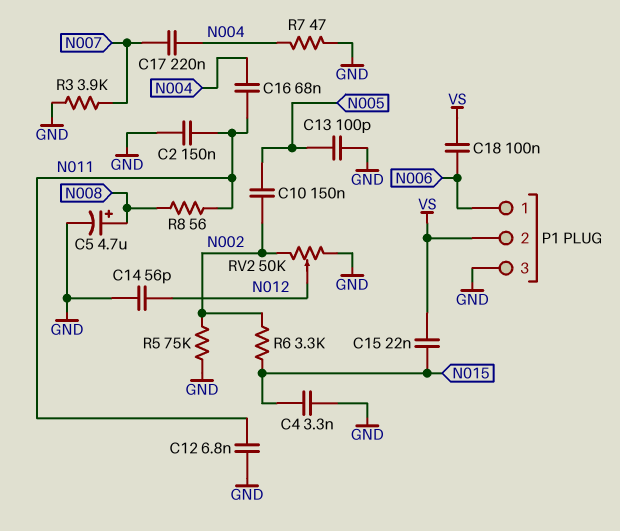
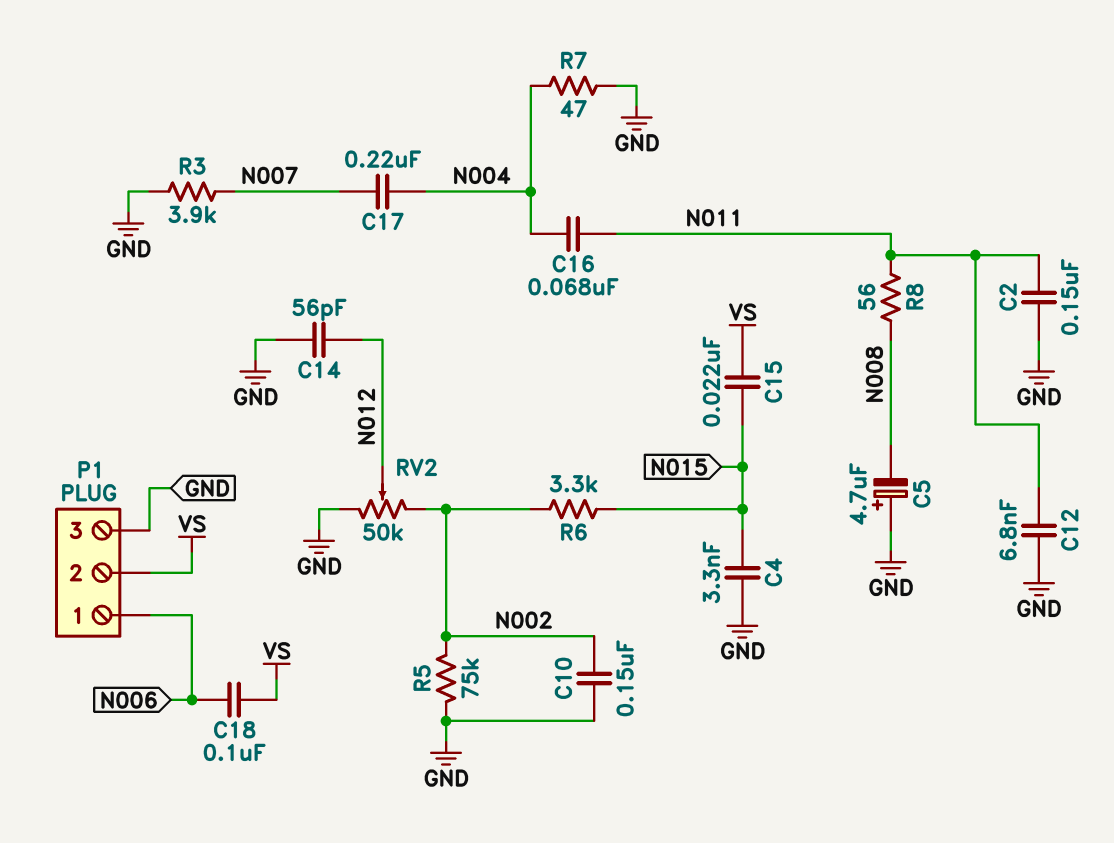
C5: 4.7uF (plus N008, minus GND) -> 4.7uF (plus GND, minus N008)
C10: 150nF (N002, N005) -> 150nF (GND, N002)
C13: 100pF (GND, N005) -> none

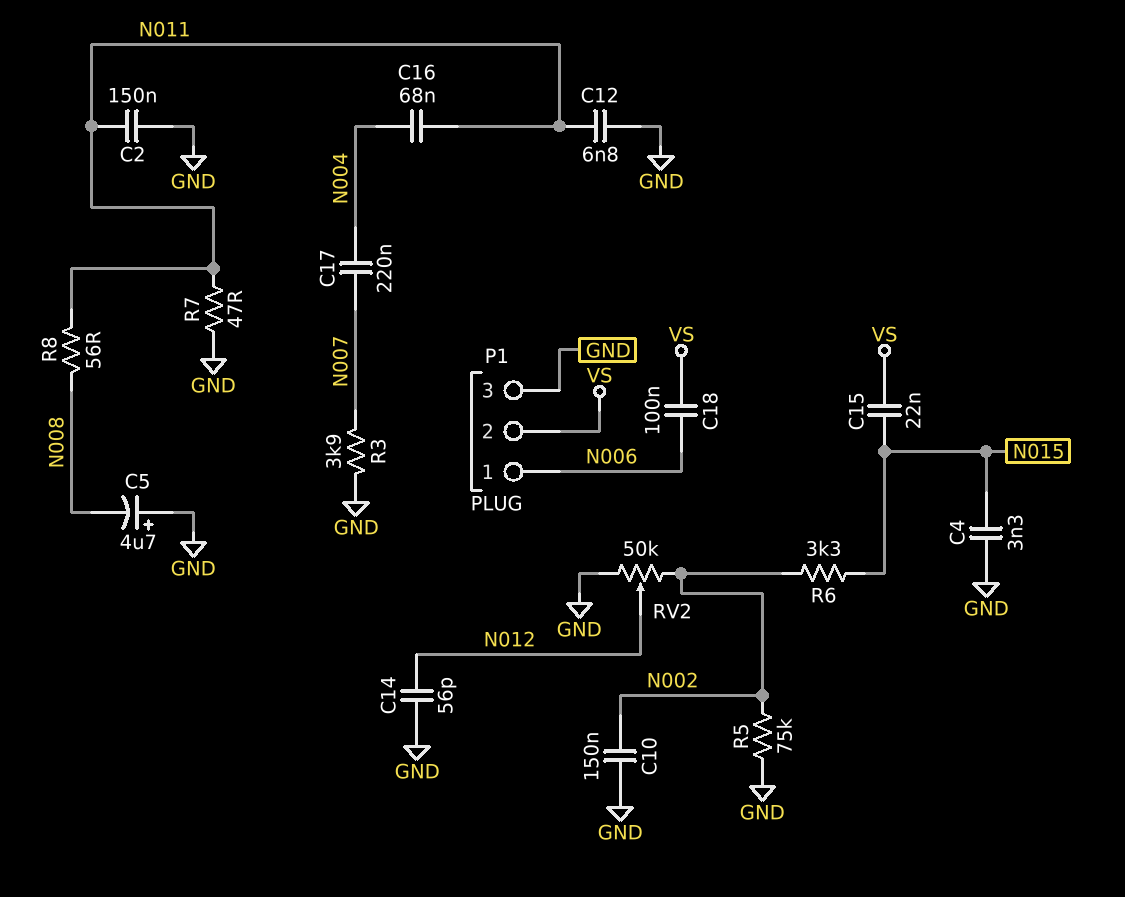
R7: 47 (GND, N004) -> 47 (GND, N011)

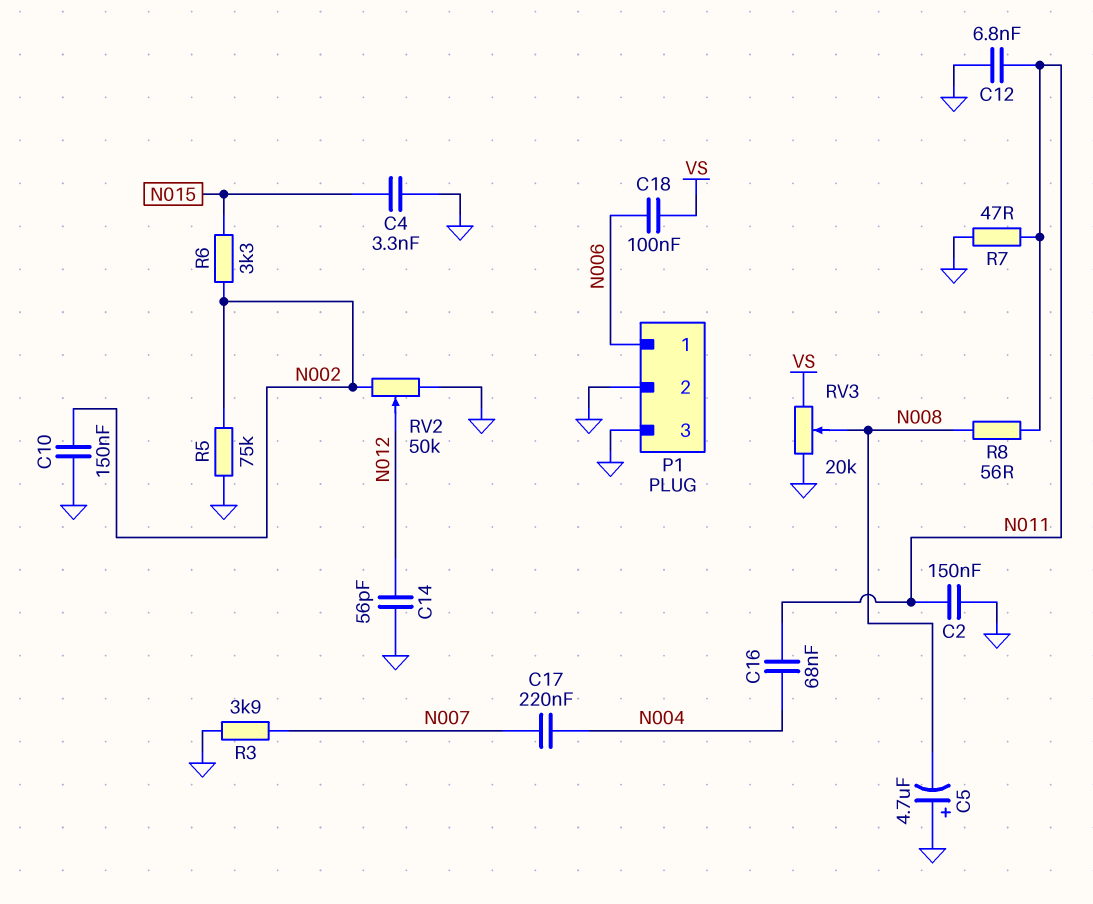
C15: 22nF (N015, VS) -> none
P1 pin 2: VS -> GND
RV3: none -> 20k (GND, VS, wiper N008)

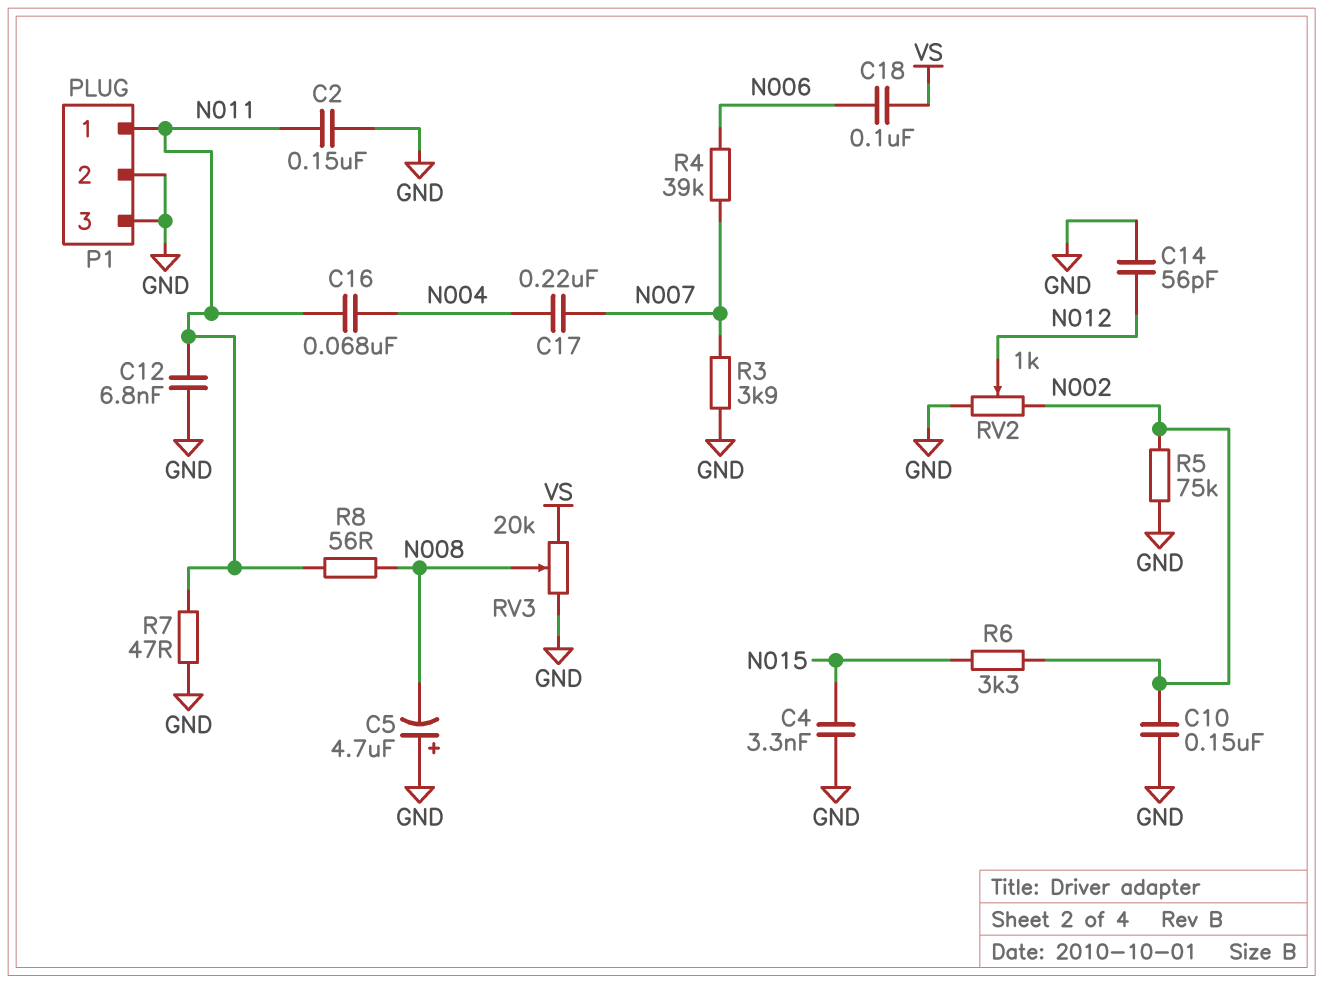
P1 pin 1: N006 -> N011
R4: none -> 39k (N006, N007)
RV2: 50k (GND, N002, wiper N012) -> 1k (GND, N002, wiper N012)

